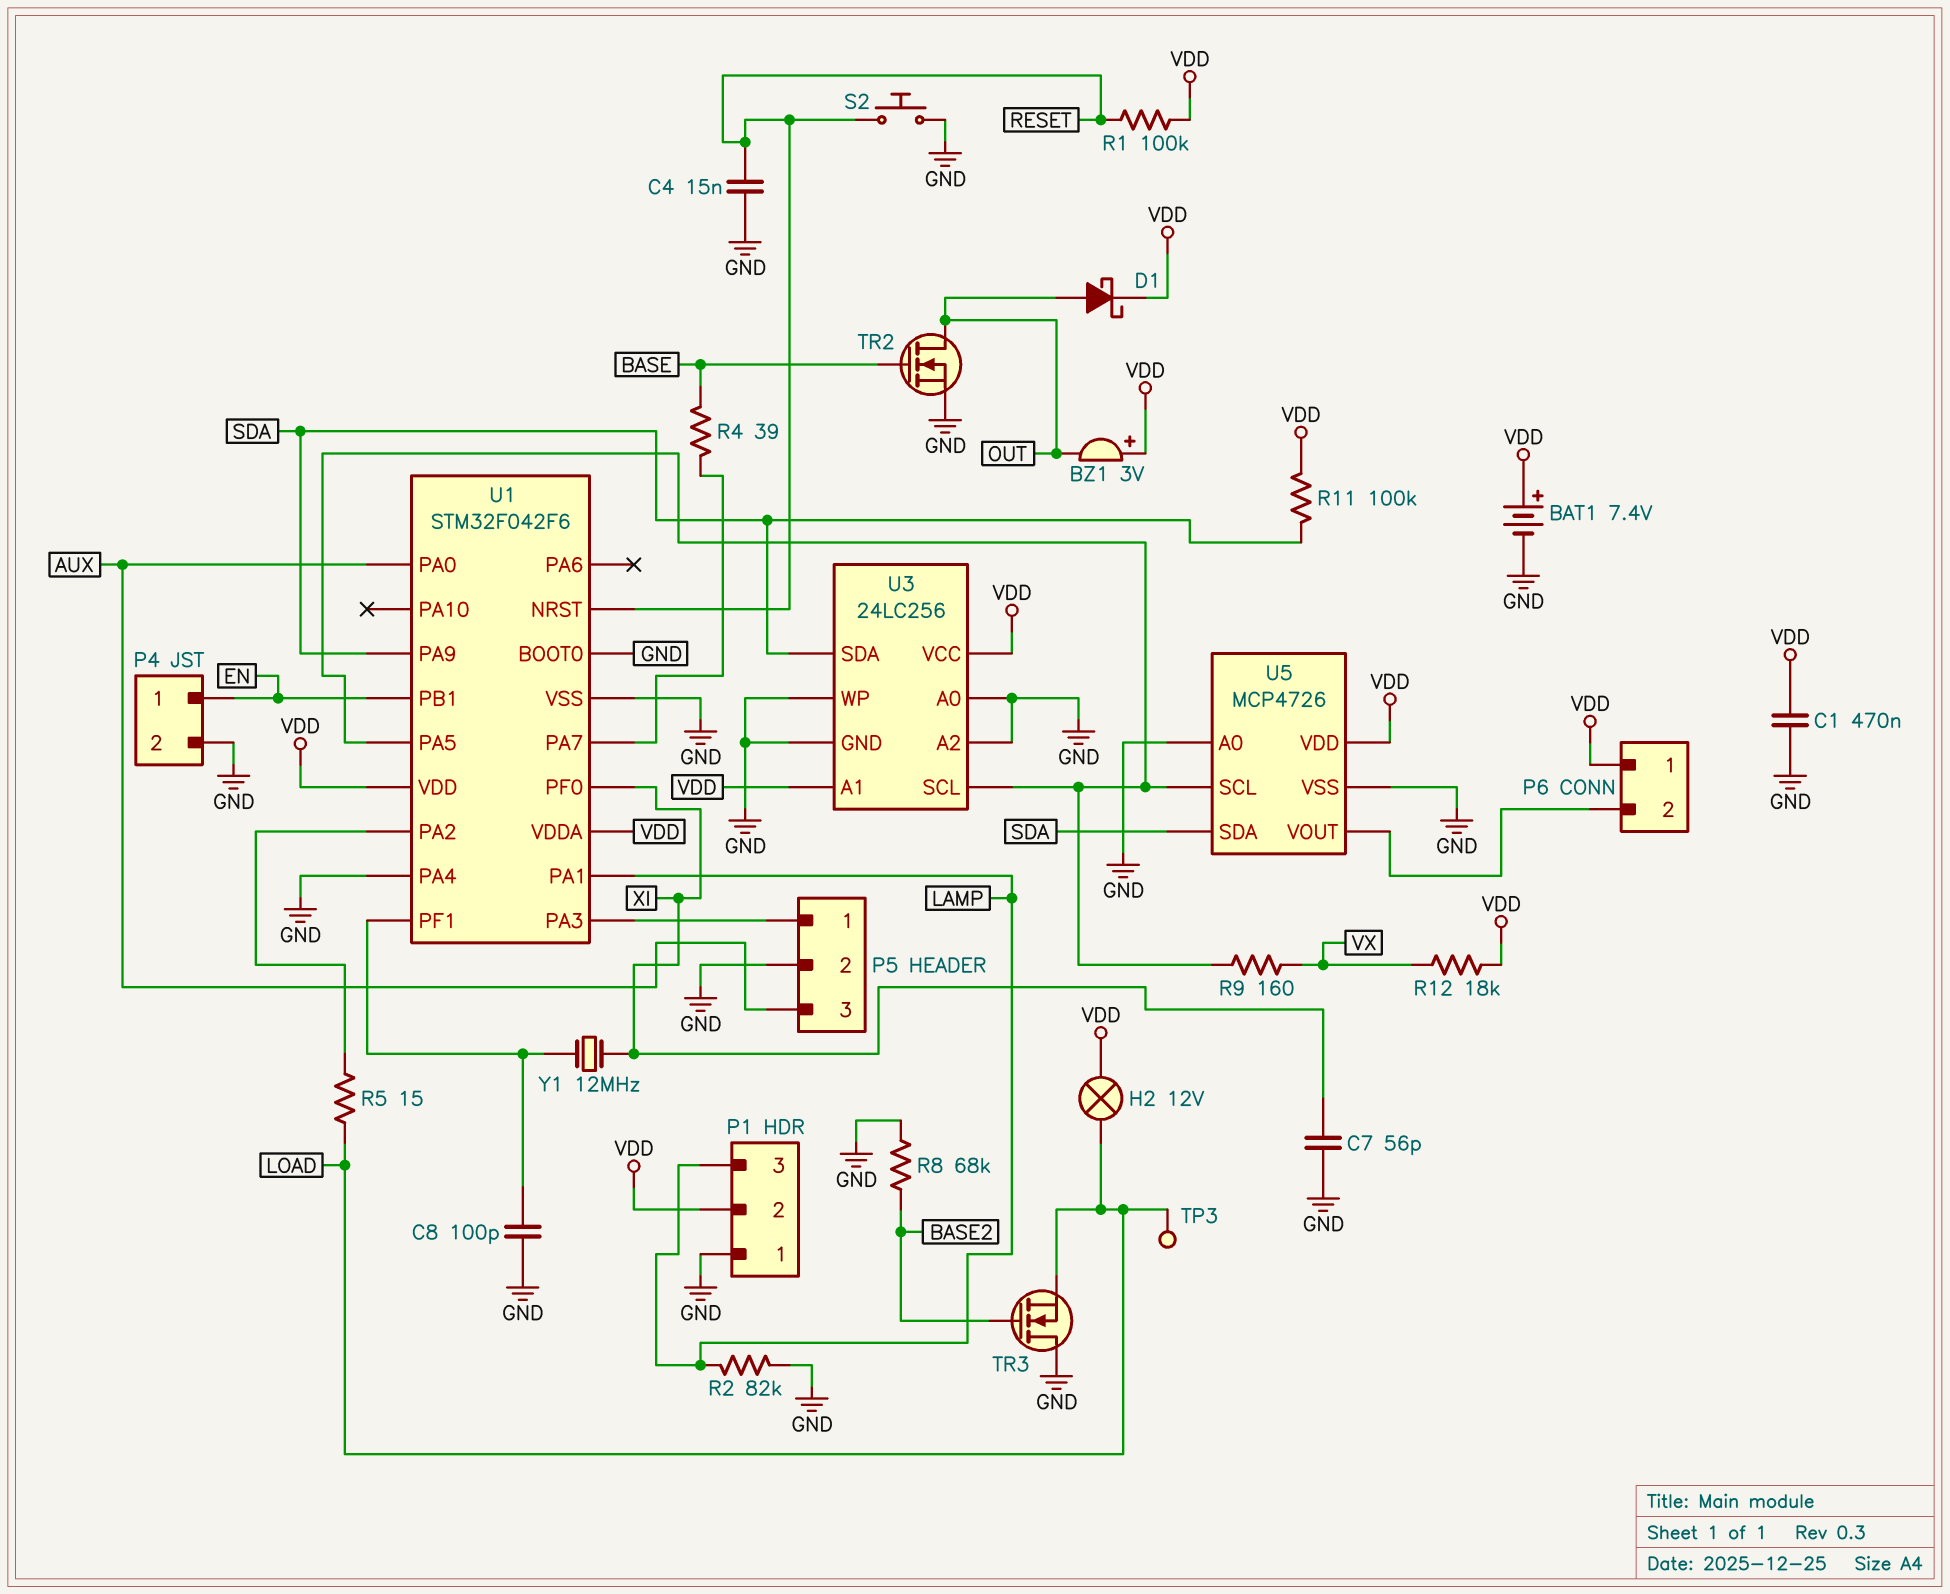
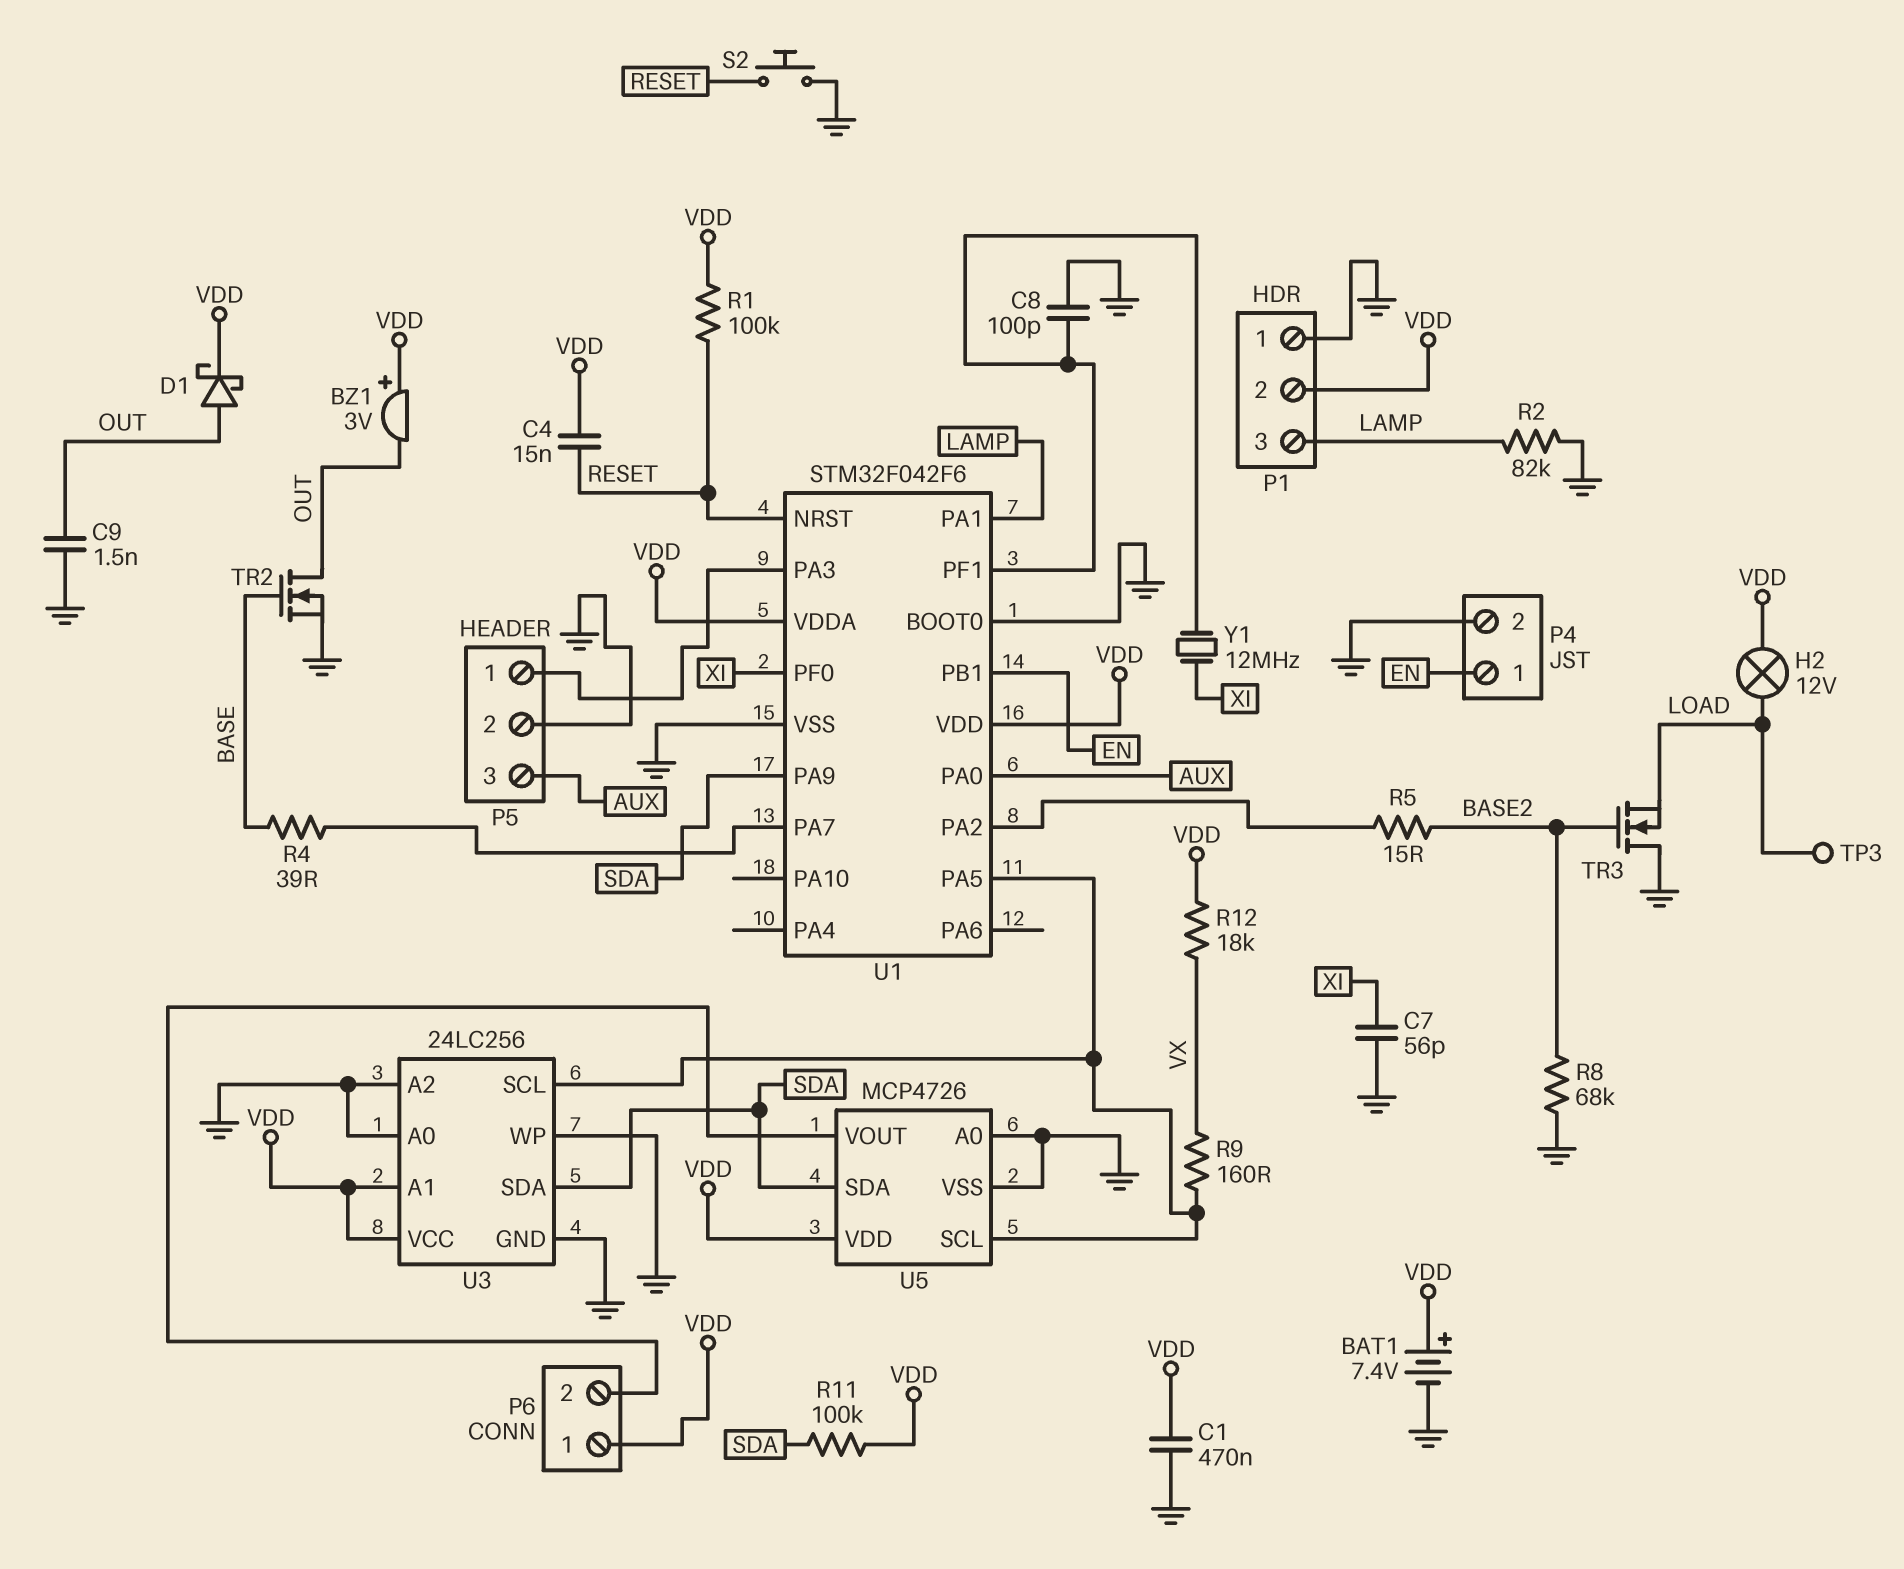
C4: 15nF (GND, RESET) -> 15nF (RESET, VDD)
C9: none -> 1.5nF (GND, OUT)
R5: 15 (LOAD, U1/PA2) -> 15 (BASE2, U1/PA2)
U1 pin PA4: GND -> none

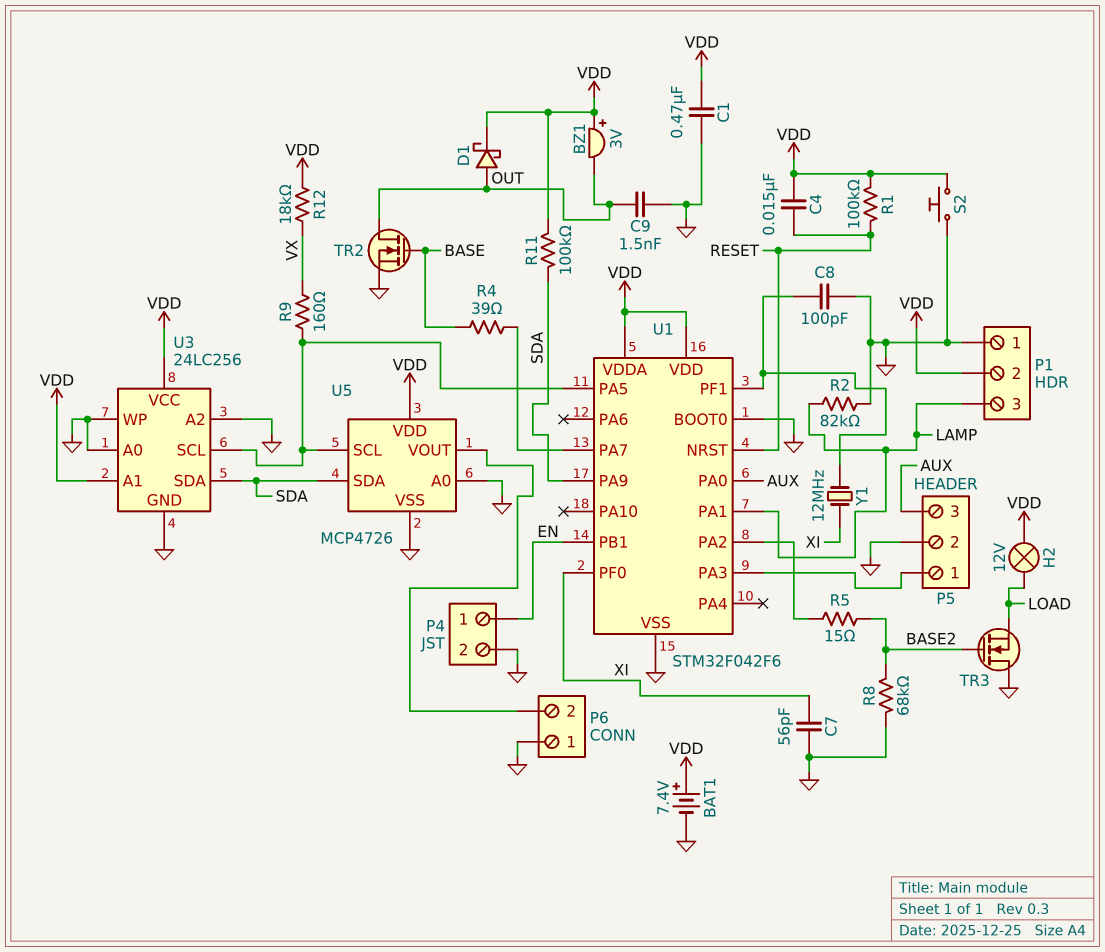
P6 pin 1: VDD -> GND
S2: button (GND, RESET) -> button (GND, VDD)
TP3: test point (LOAD) -> none

